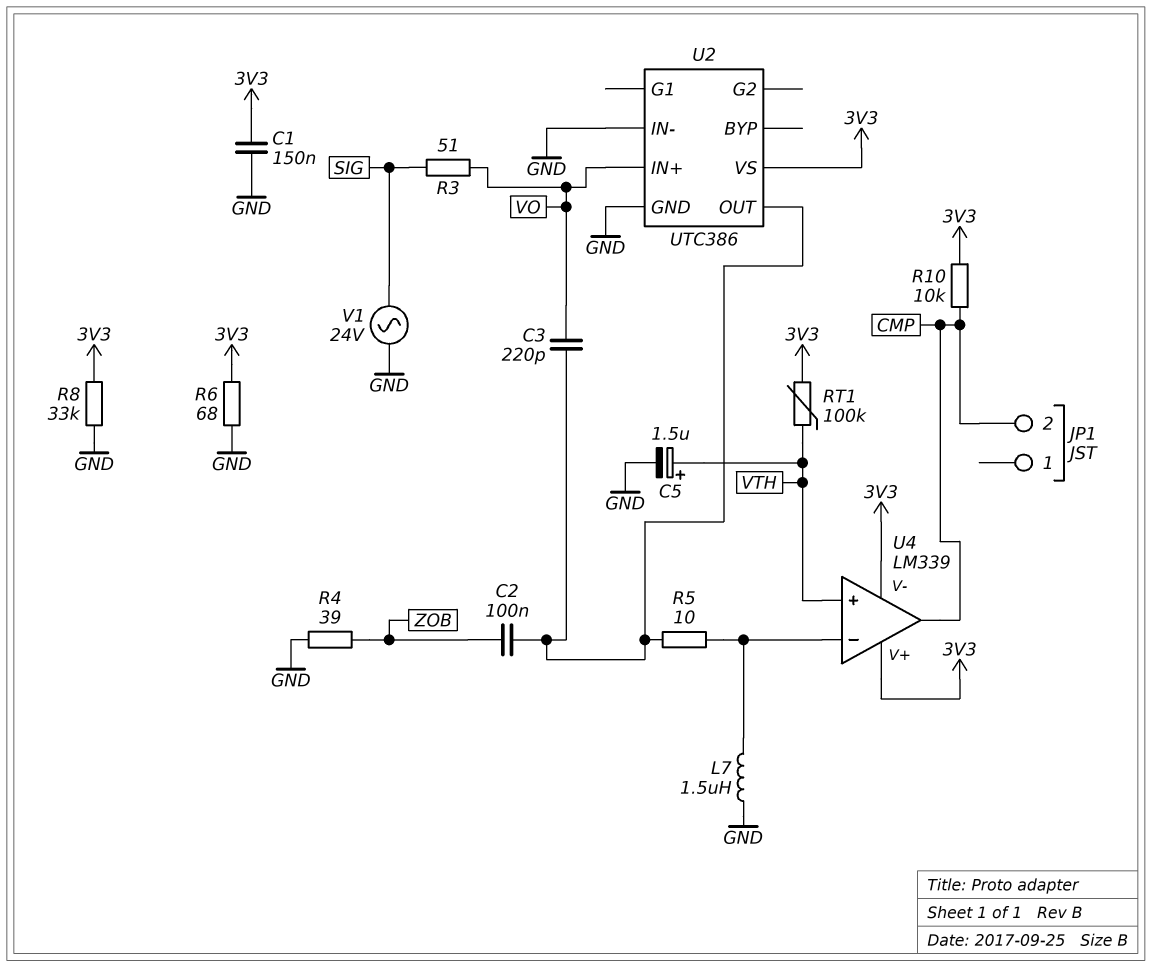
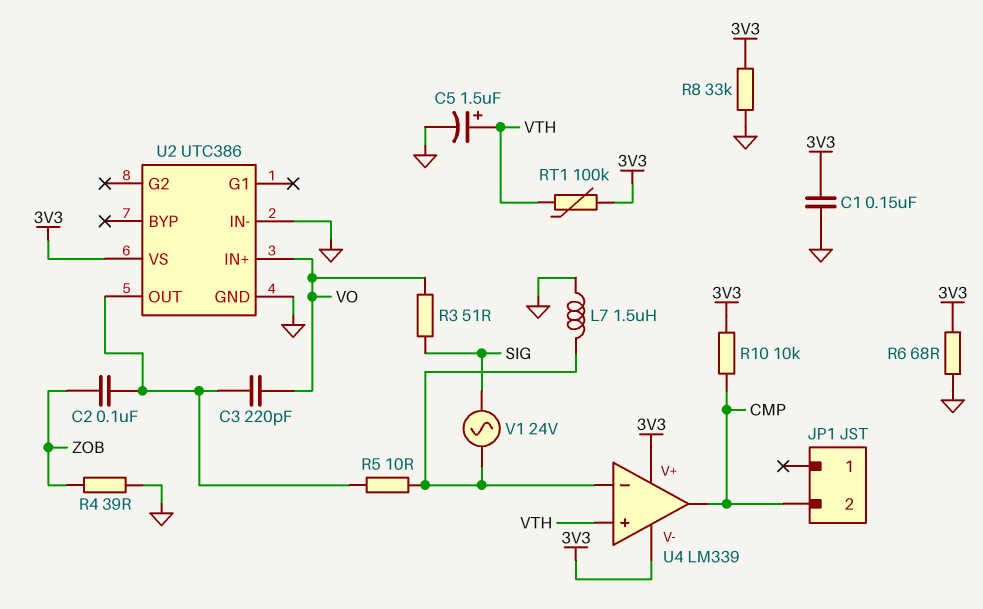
V1: AC 24V (GND, SIG) -> AC 24V (SIG, U4/in-)

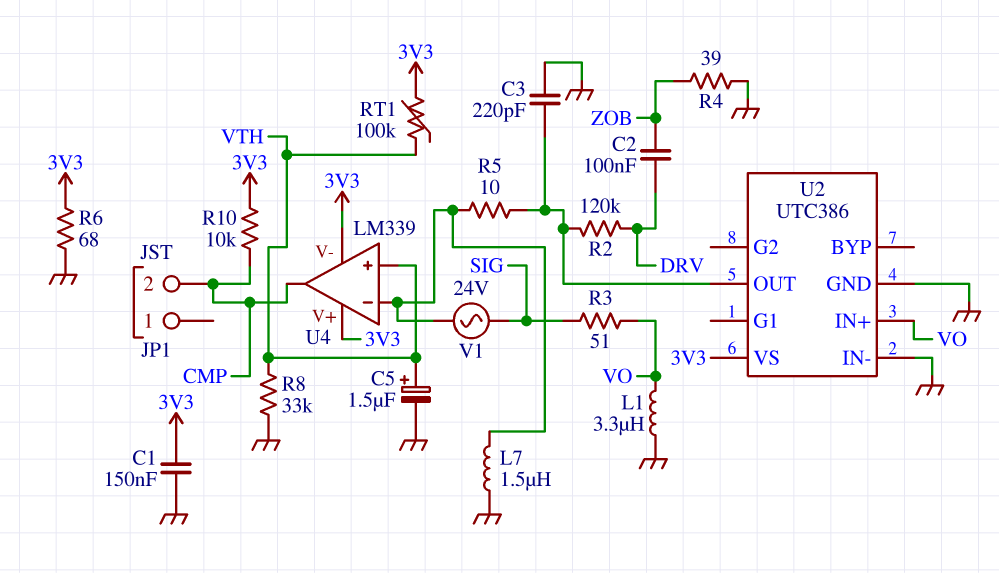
C2: 100nF (U2/OUT, ZOB) -> 100nF (DRV, ZOB)
C3: 220pF (U2/OUT, VO) -> 220pF (GND, U2/OUT)
L1: none -> 3.3uH (GND, VO)
R2: none -> 120k (DRV, U2/OUT)
R8: 33k (3V3, GND) -> 33k (GND, VTH)

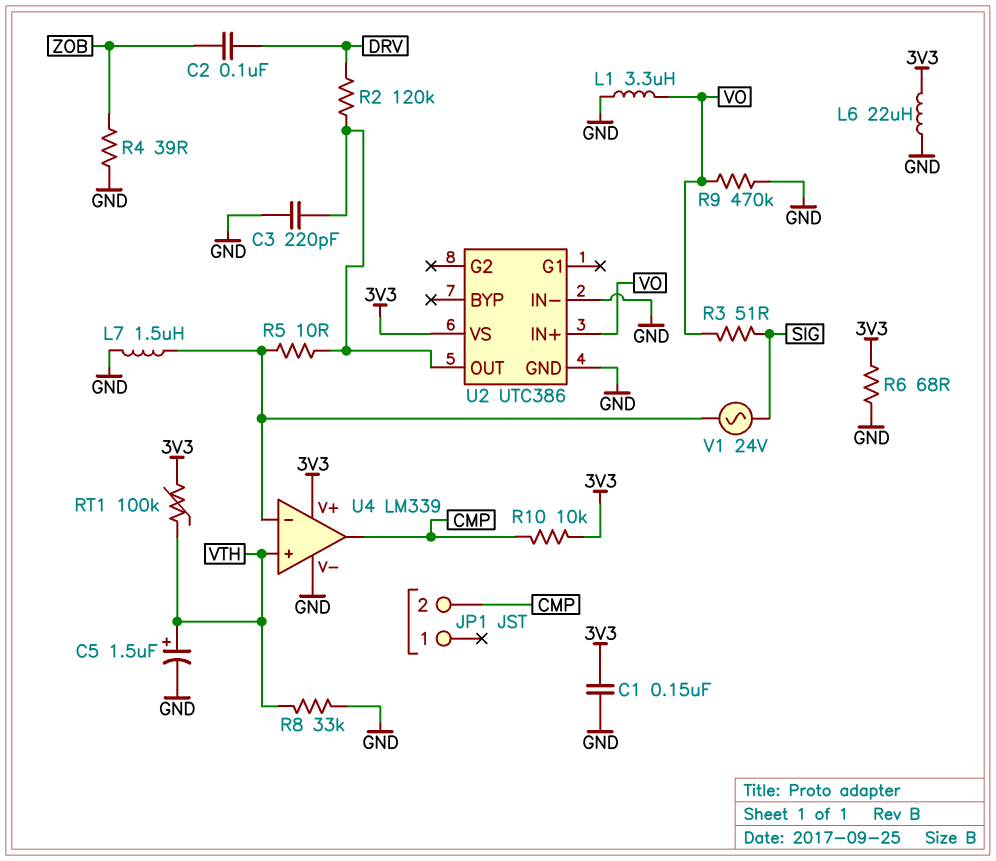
L6: none -> 22uH (3V3, GND)
R9: none -> 470k (GND, VO)
U4 pin V-: 3V3 -> GND

